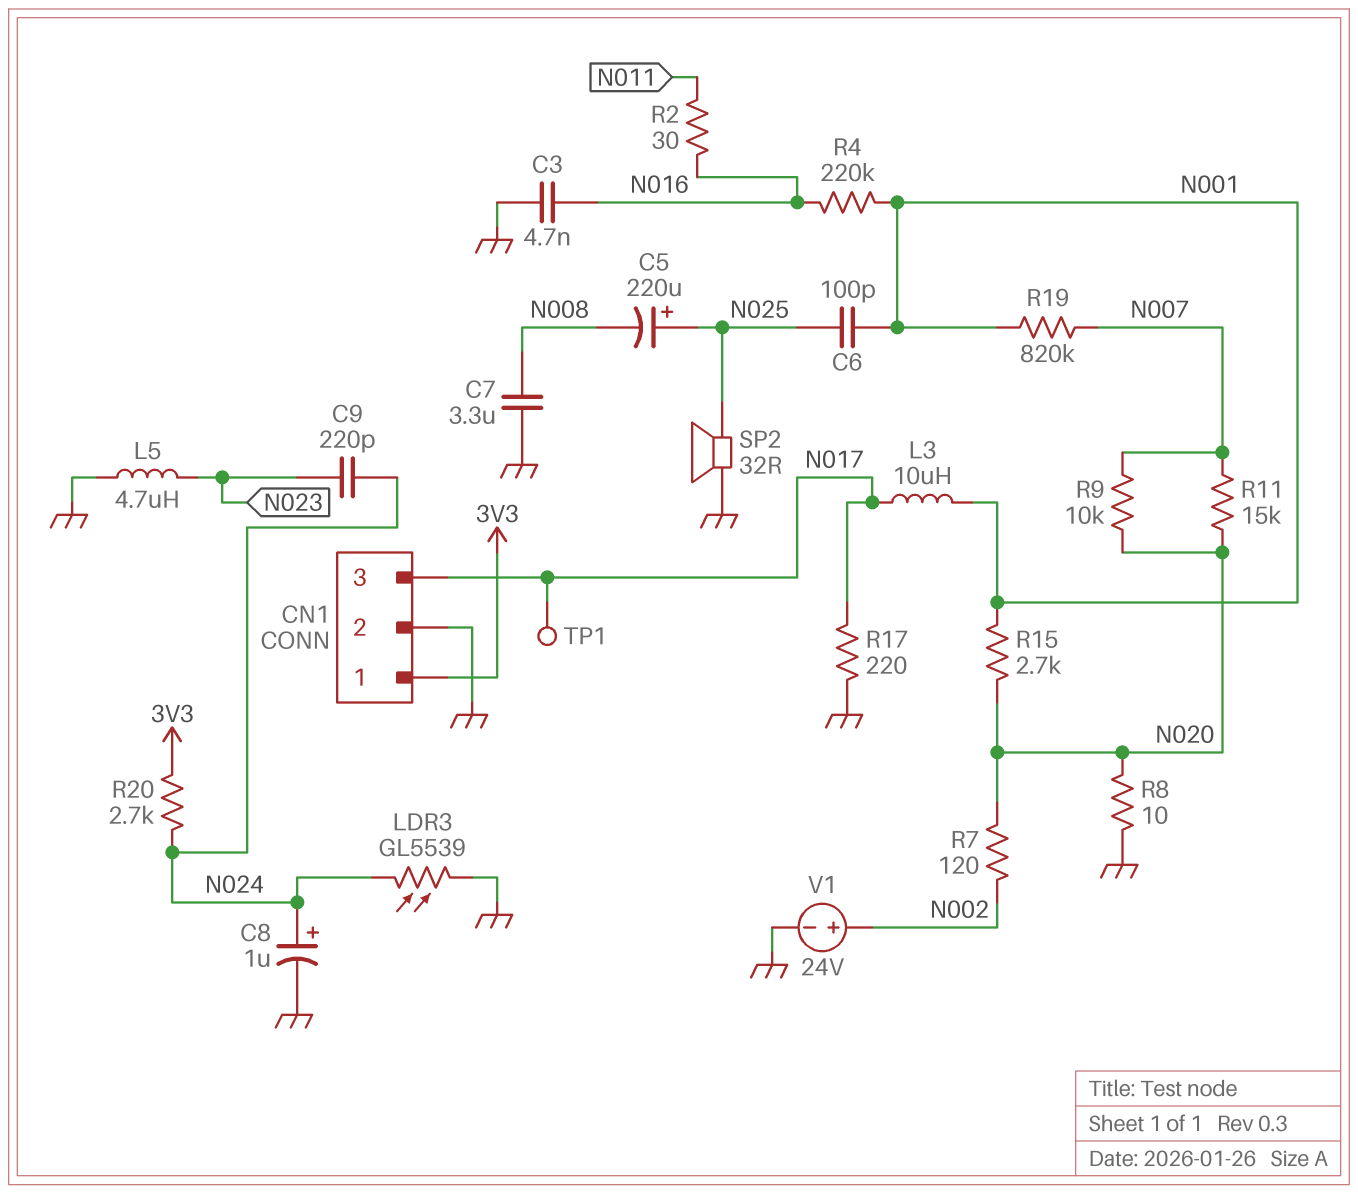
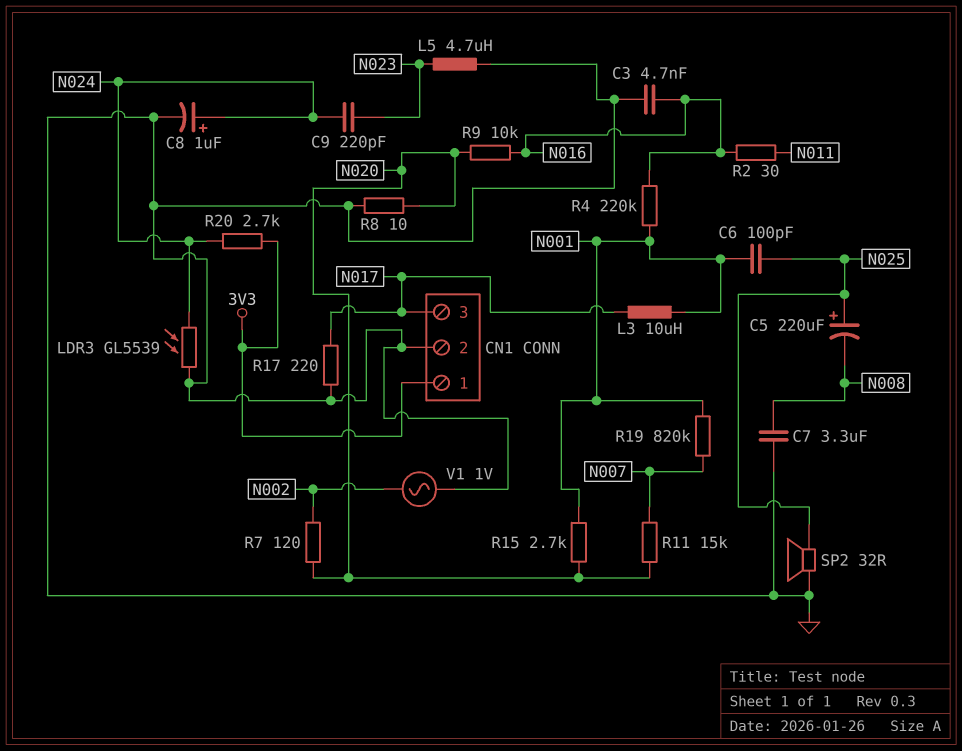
R9: 10k (N007, N020) -> 10k (N016, N020)
TP1: test point (N017) -> none
V1: 24V (plus N002, minus GND) -> AC 1V (GND, N002)

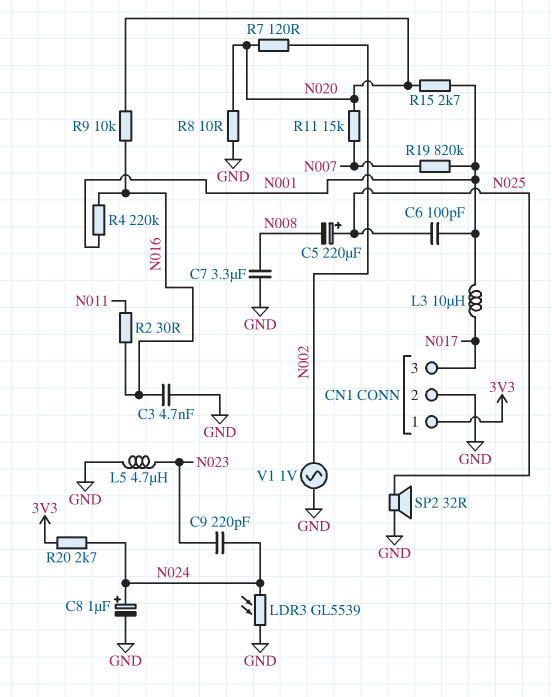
R17: 220 (GND, N017) -> none

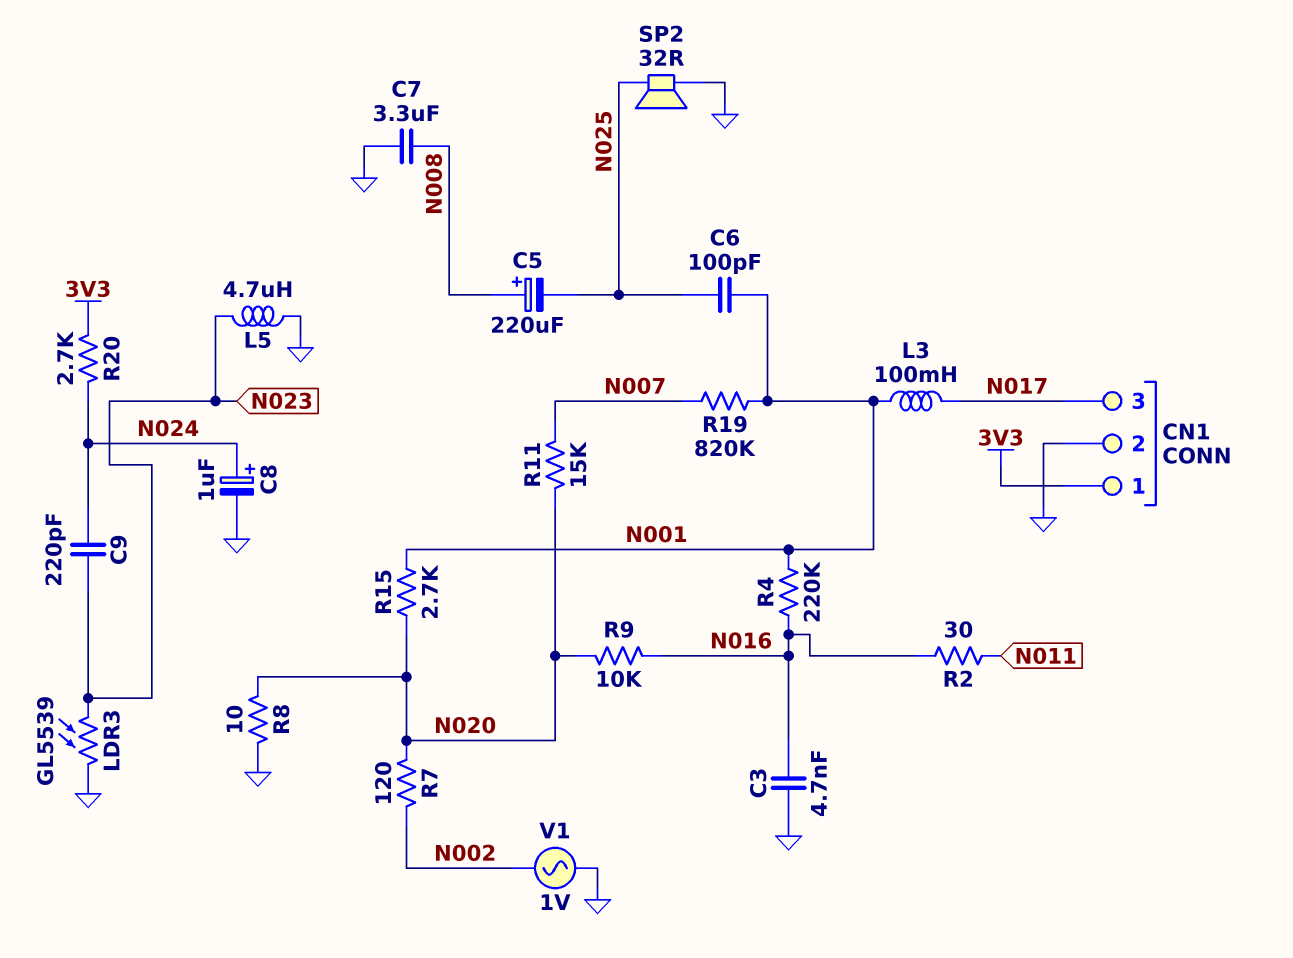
C5: 220uF (plus N025, minus N008) -> 220uF (plus N008, minus N025)
L3: 10uH (N001, N017) -> 100mH (N001, N017)
LDR3: GL5539 (GND, N024) -> GL5539 (GND, N023)

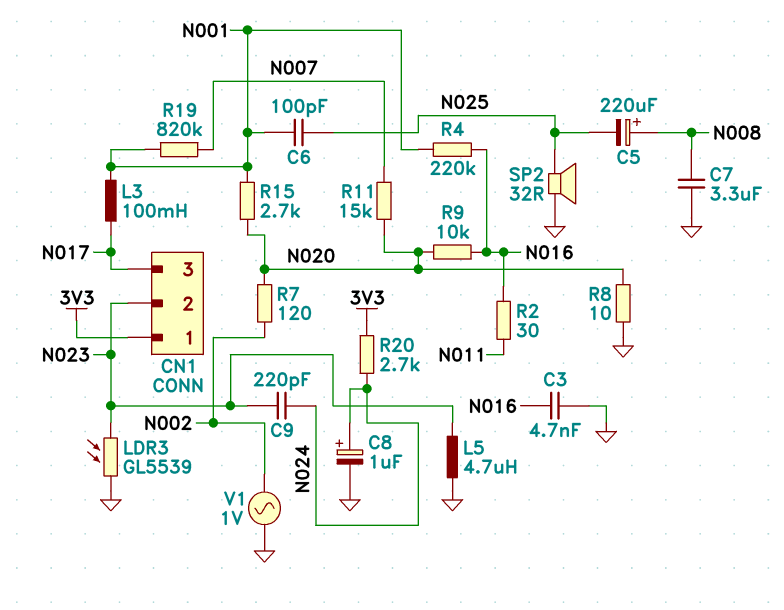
CN1 pin 2: GND -> N023

